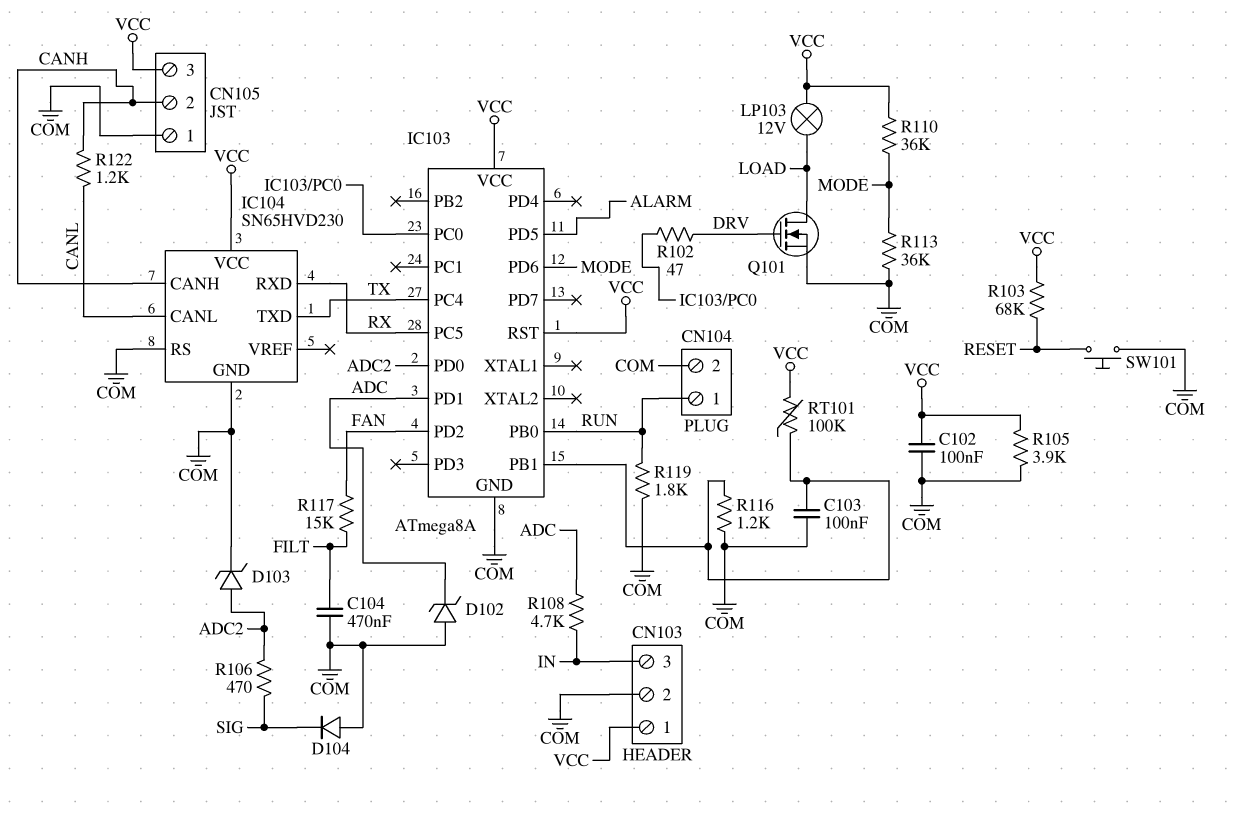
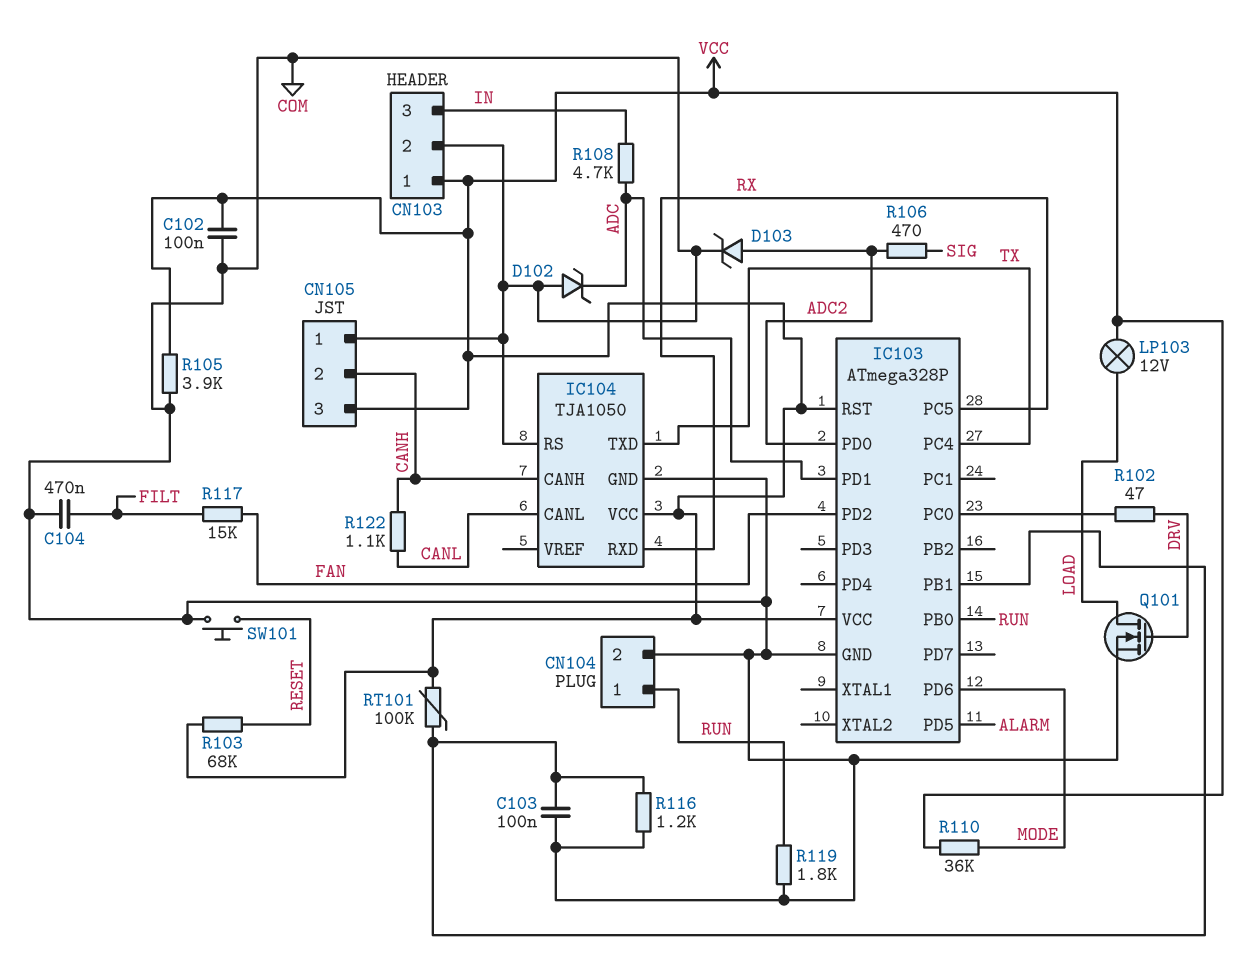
D104: diode (A COM, K SIG) -> none
IC103: ATmega8A -> ATmega328P
IC104: SN65HVD230 -> TJA1050
R113: 36k (COM, MODE) -> none
R122: 1.2k (CANH, CANL) -> 1.1k (CANH, CANL)

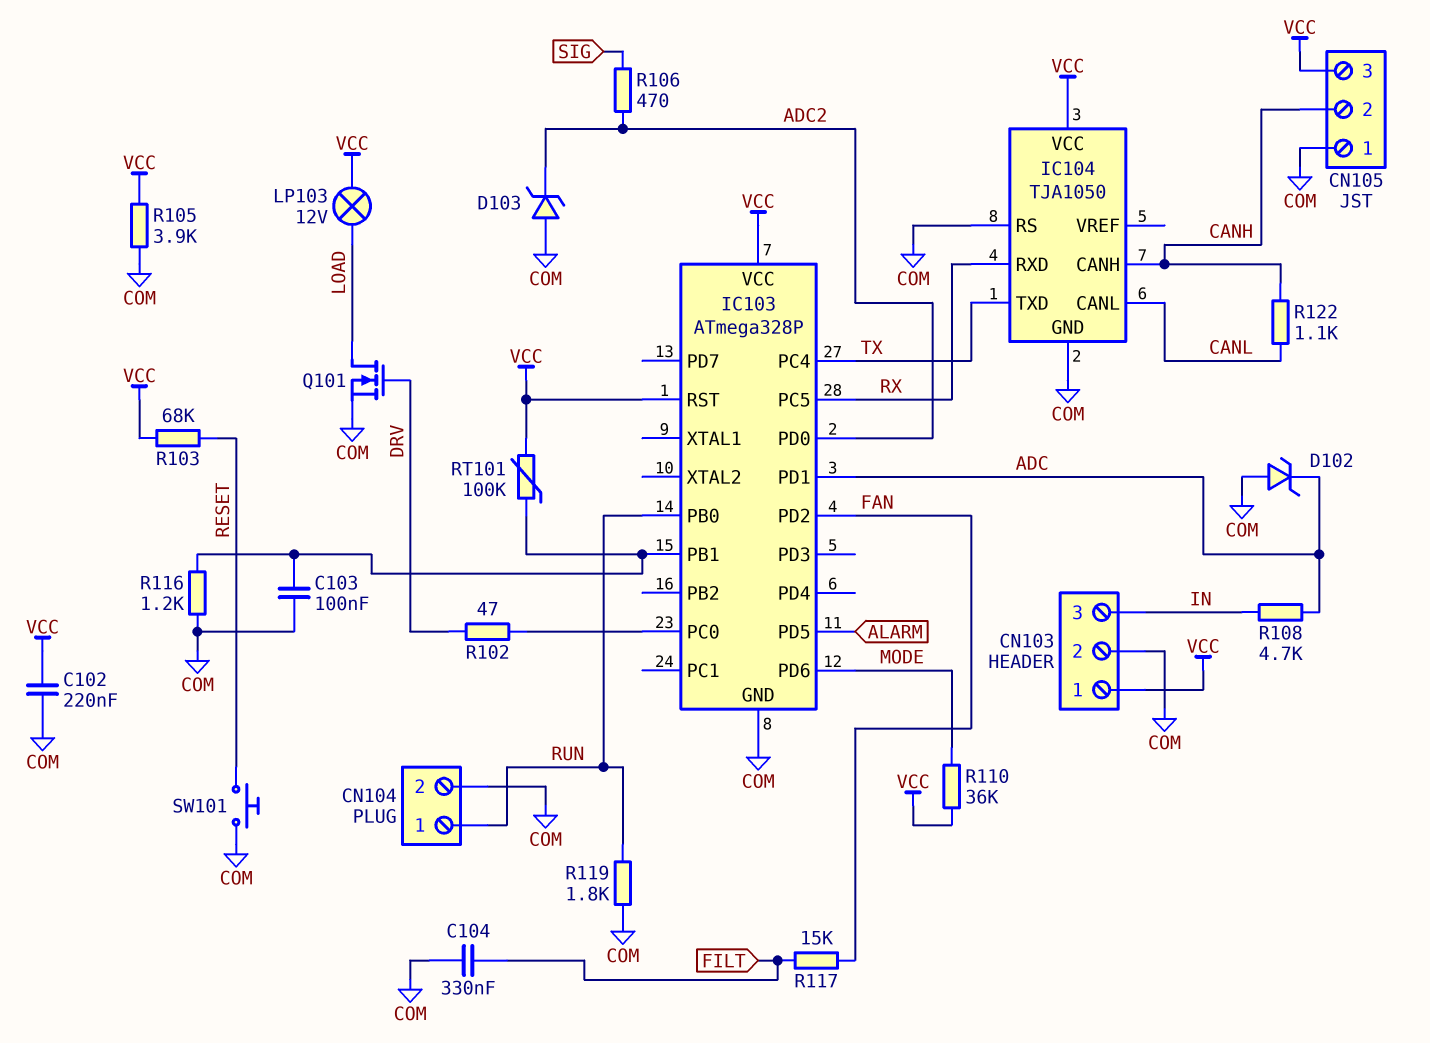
C102: 100nF (COM, VCC) -> 220nF (COM, VCC)
C104: 470nF (COM, FILT) -> 330nF (COM, FILT)
D103: zener (A ADC2, K COM) -> zener (A COM, K ADC2)

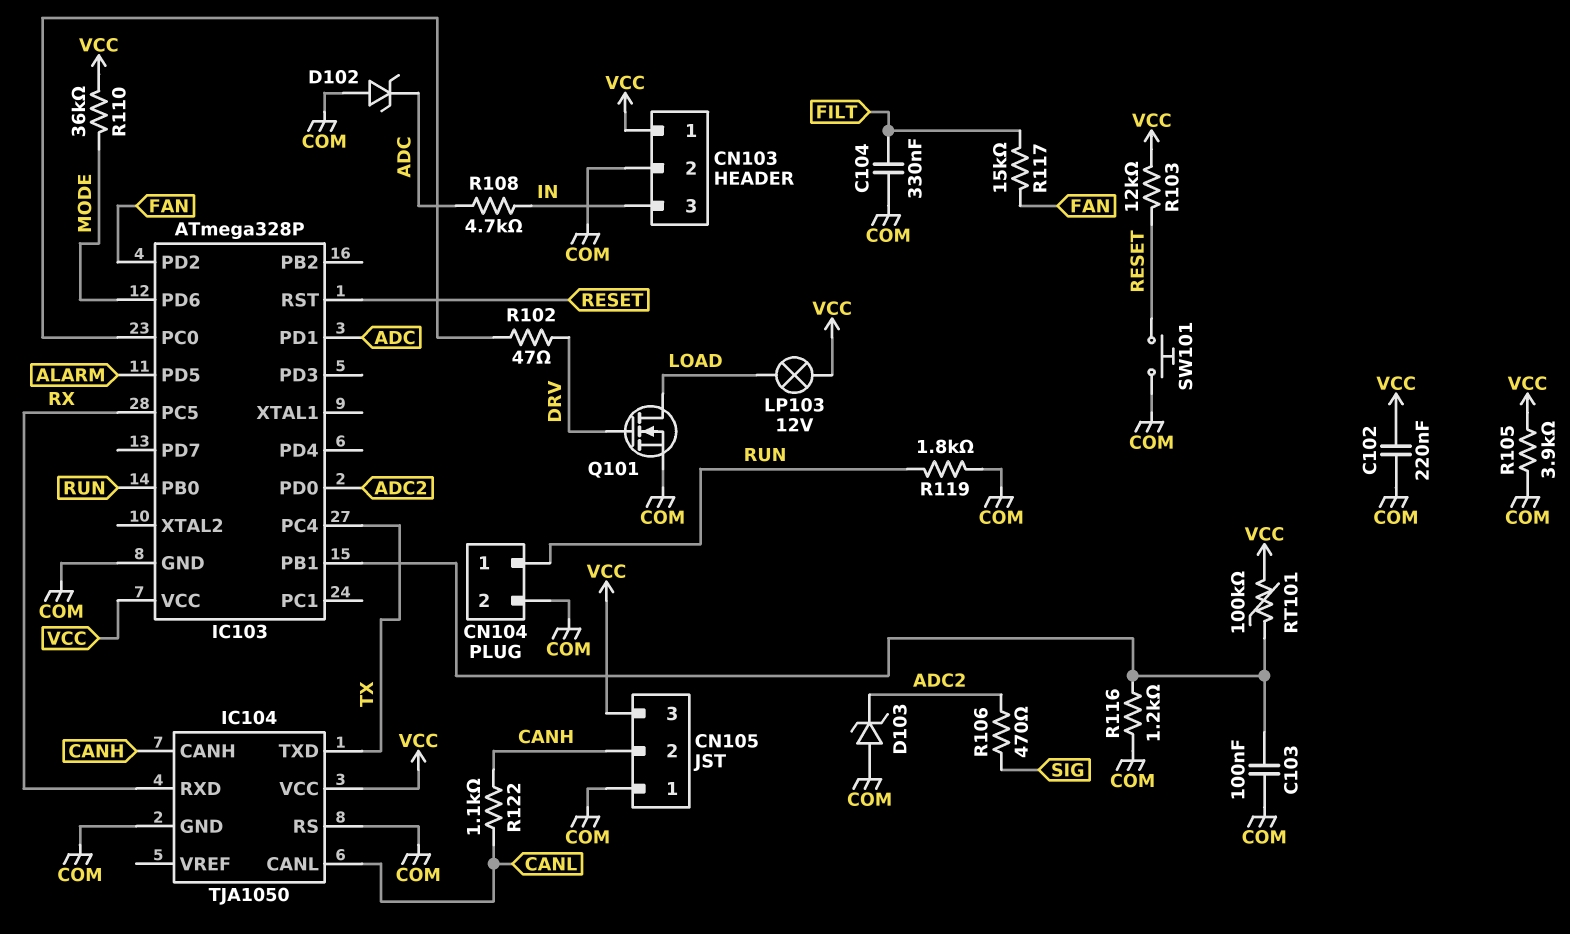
IC103 pin RST: VCC -> RESET
R103: 68k (RESET, VCC) -> 12k (RESET, VCC)

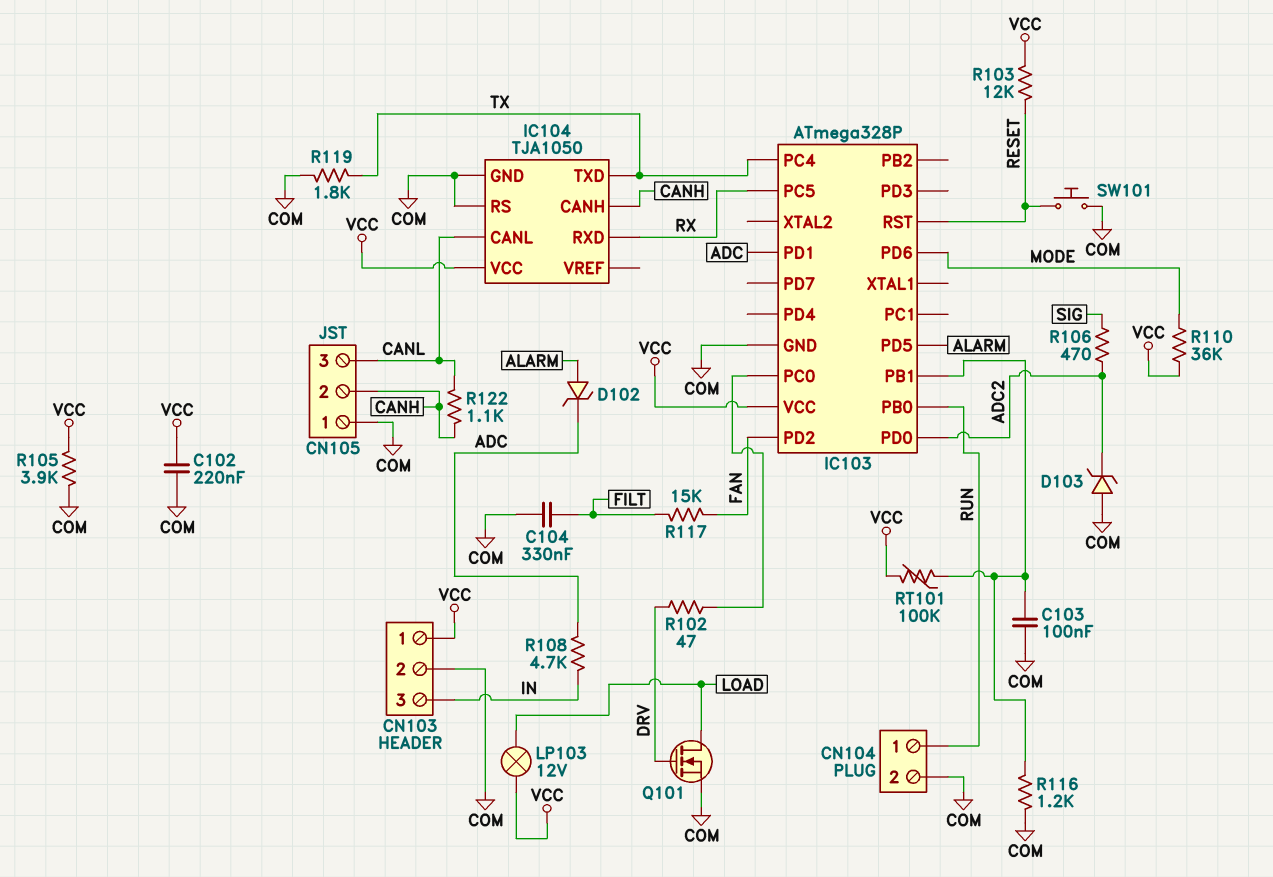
CN105 pin 3: VCC -> CANL
D102: zener (A COM, K ADC) -> zener (A ALARM, K ADC)
R119: 1.8k (COM, RUN) -> 1.8k (COM, TX)

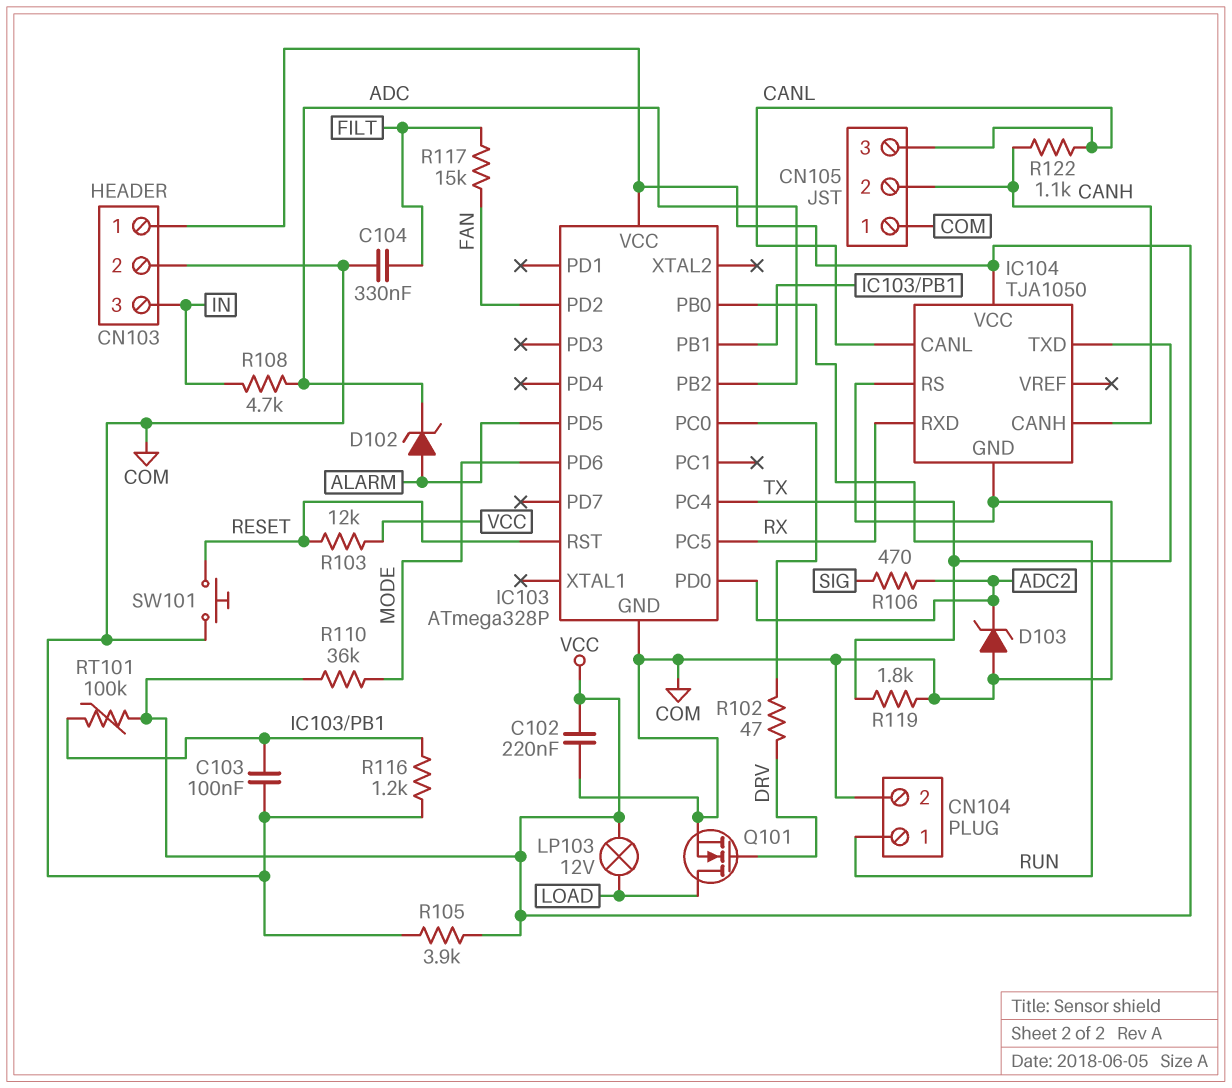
IC103 pin PB2: none -> ADC
IC103 pin PD1: ADC -> none

